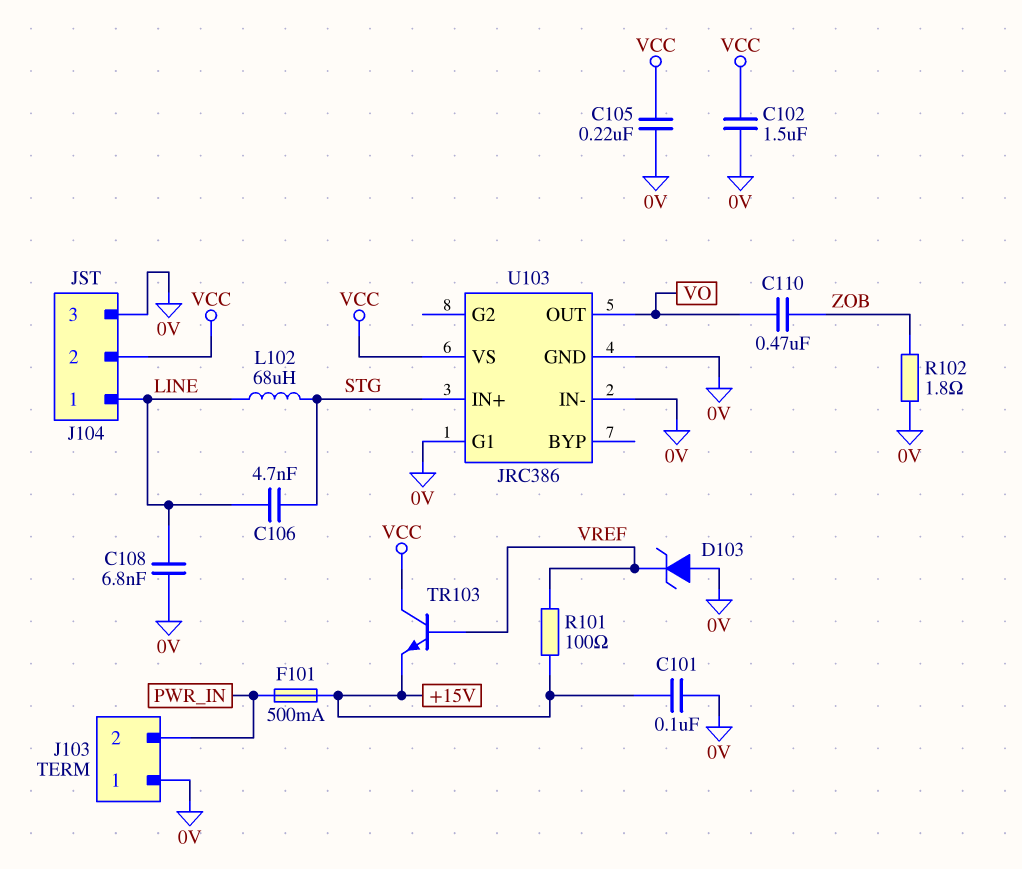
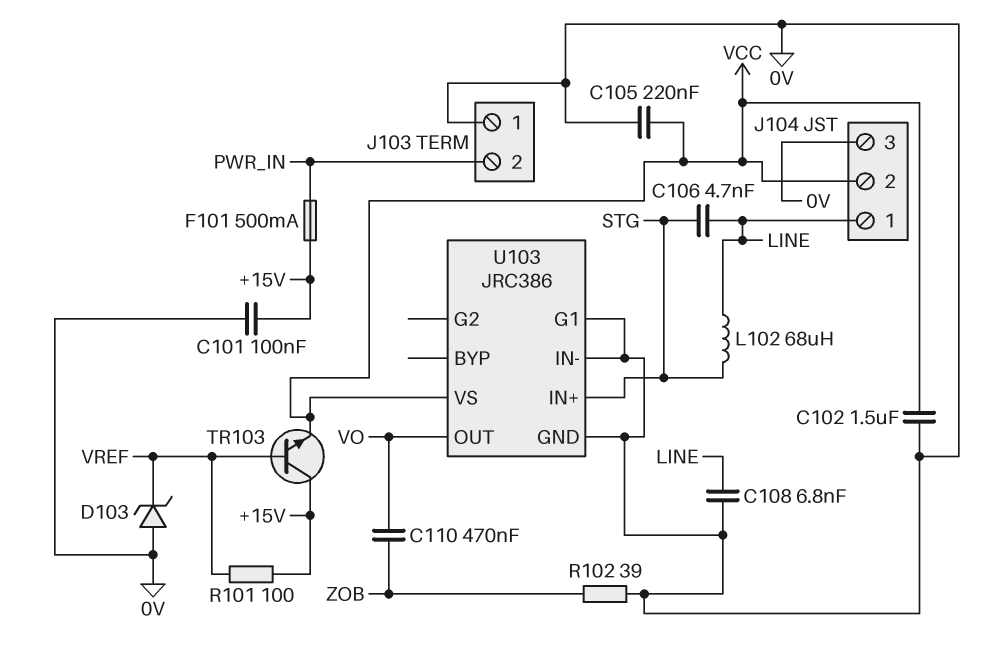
R102: 1.8 (0V, ZOB) -> 39 (0V, ZOB)
TR103: NPN (B VREF, C VCC, E +15V) -> NPN (B VREF, C +15V, E VCC)

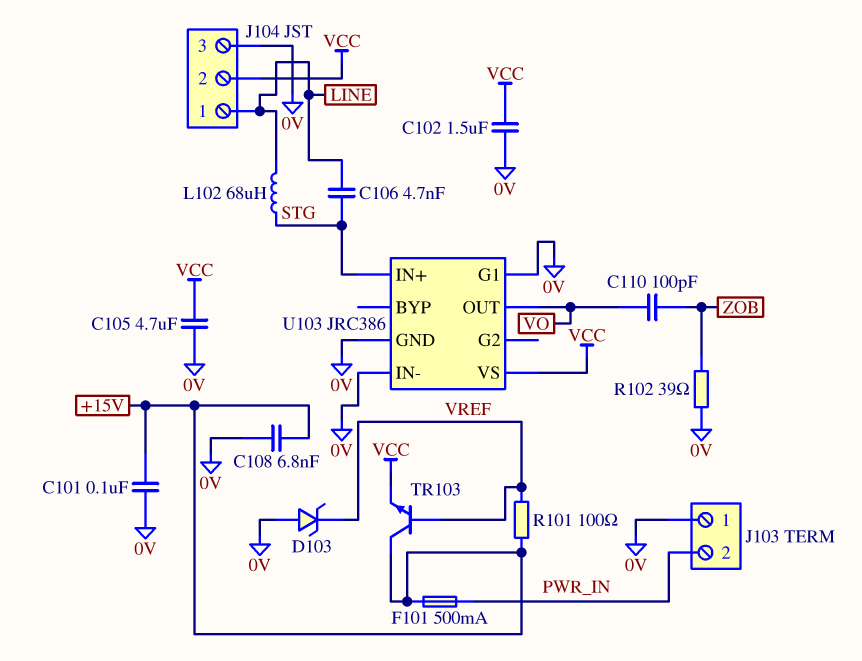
C105: 220nF (0V, VCC) -> 4.7uF (0V, VCC)
C108: 6.8nF (0V, LINE) -> 6.8nF (+15V, 0V)
C110: 470nF (VO, ZOB) -> 100pF (VO, ZOB)

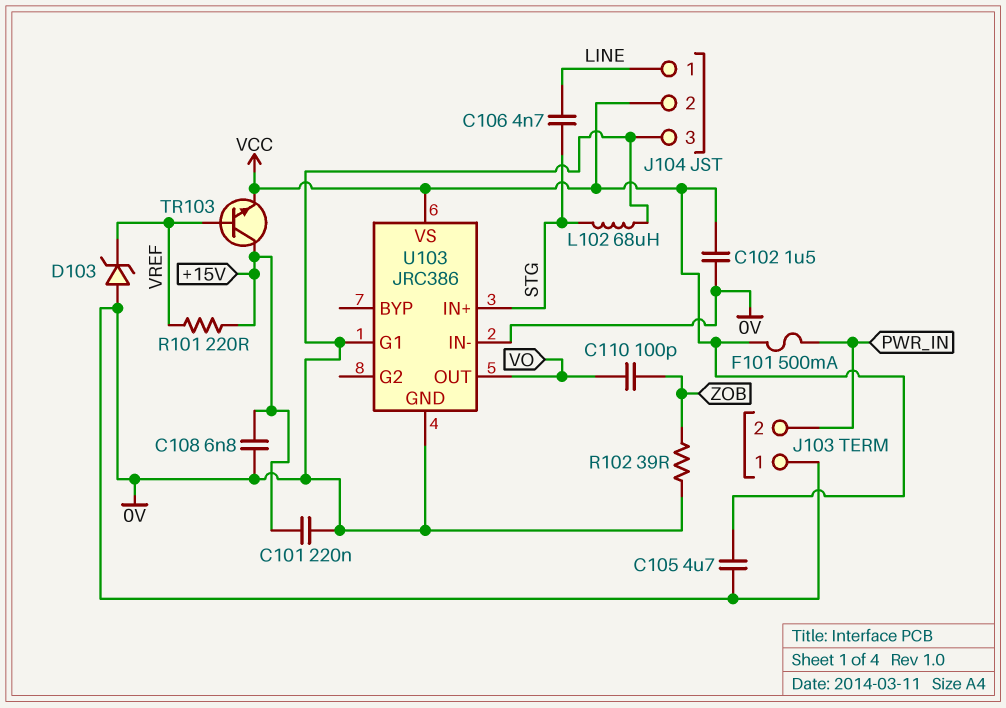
C101: 100nF (+15V, 0V) -> 220nF (+15V, 0V)
F101: 500mA (+15V, PWR_IN) -> 500mA (PWR_IN, VCC)
L102: 68uH (LINE, STG) -> 68uH (0V, STG)
R101: 100 (+15V, VREF) -> 220 (+15V, VREF)

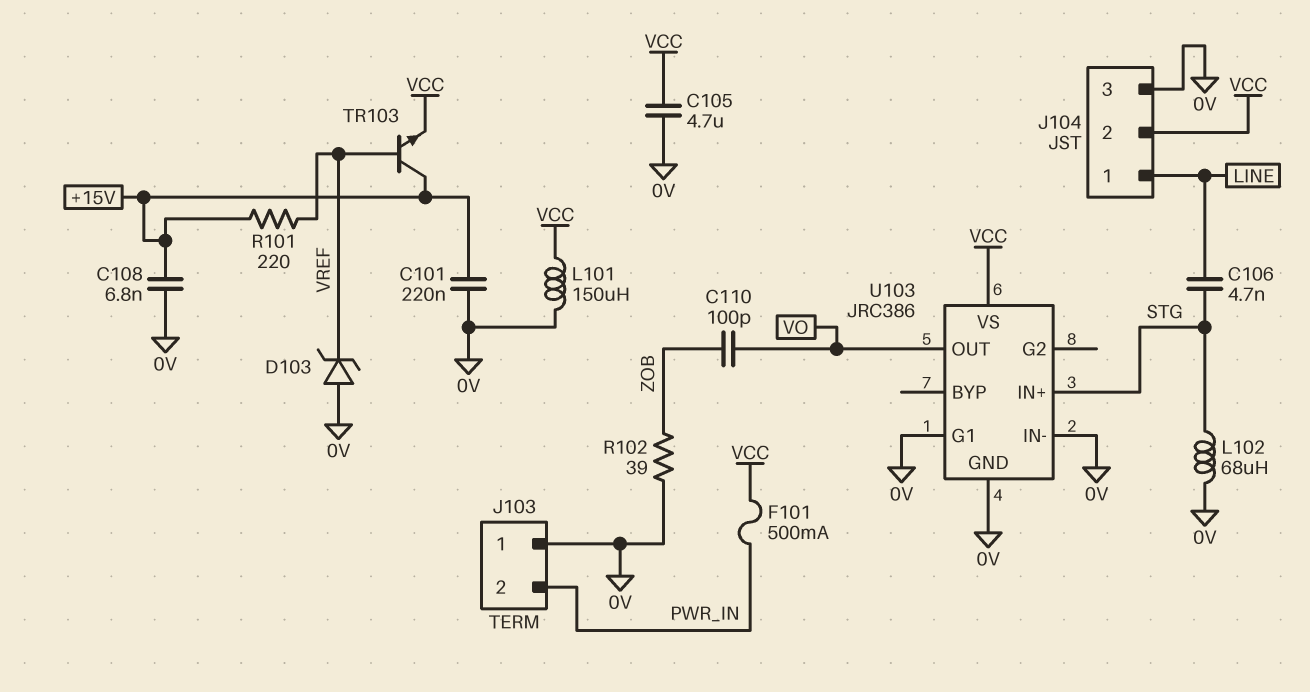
C102: 1.5uF (0V, VCC) -> none
L101: none -> 150uH (0V, VCC)

